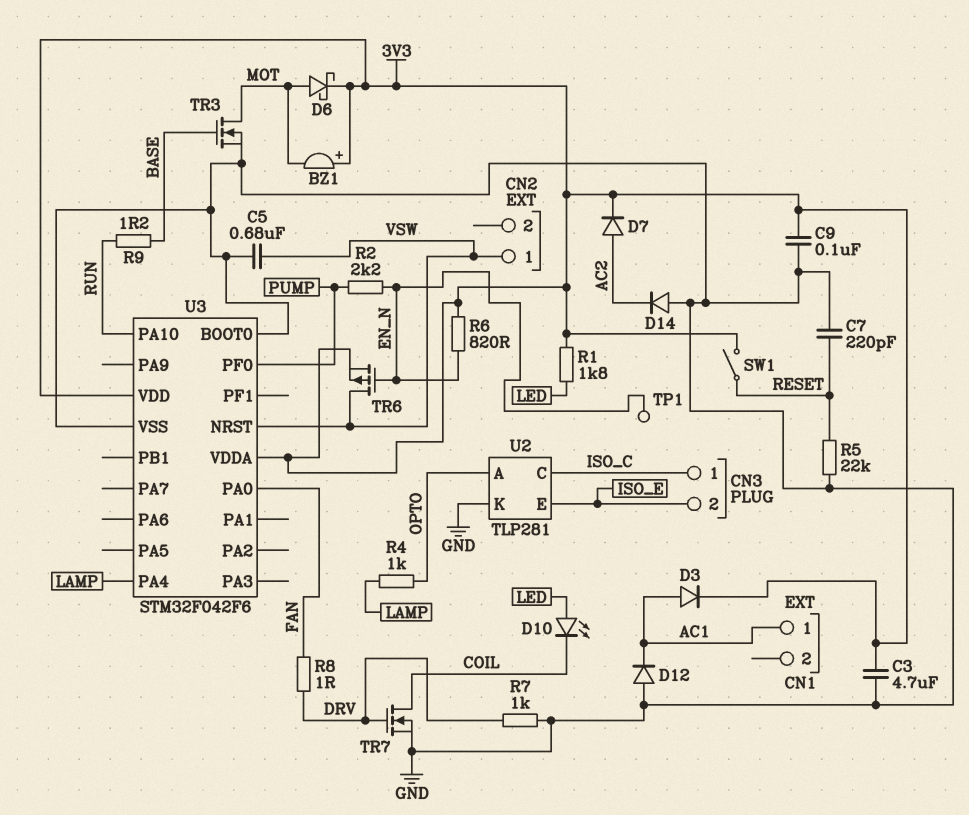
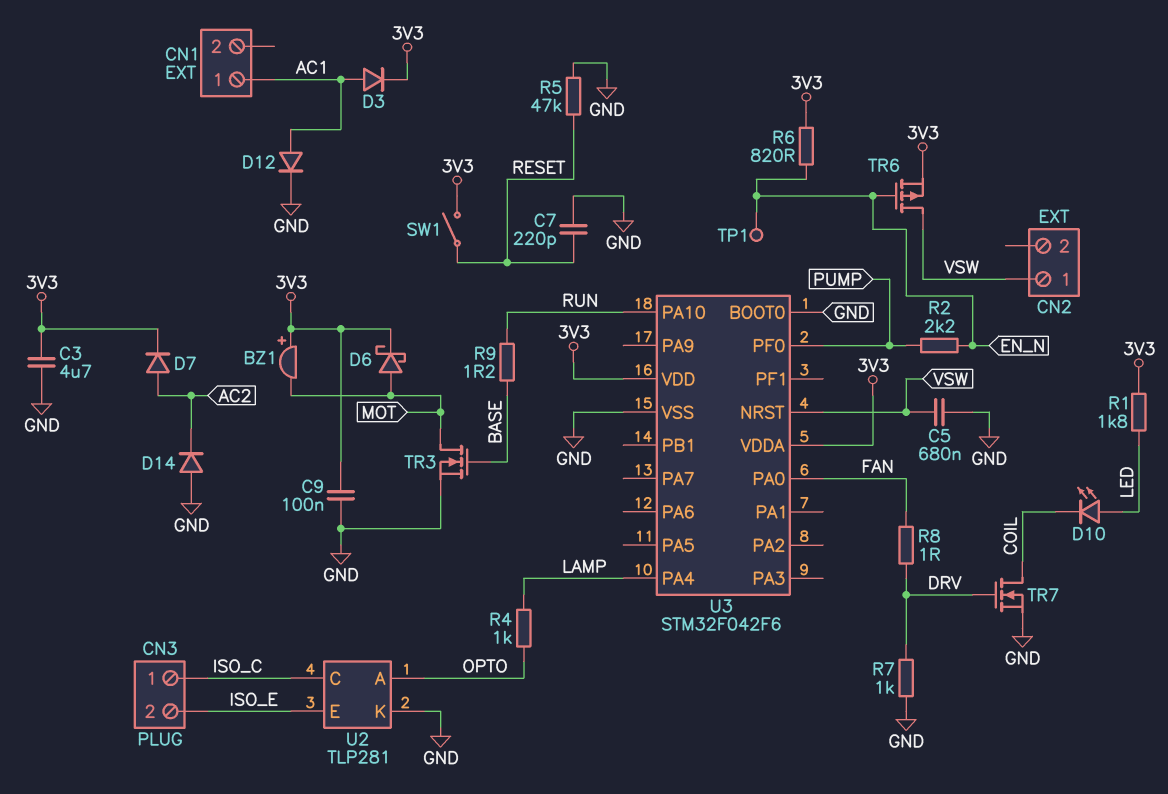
D12: diode (A GND, K AC1) -> diode (A AC1, K GND)
R5: 22k (GND, RESET) -> 47k (GND, RESET)

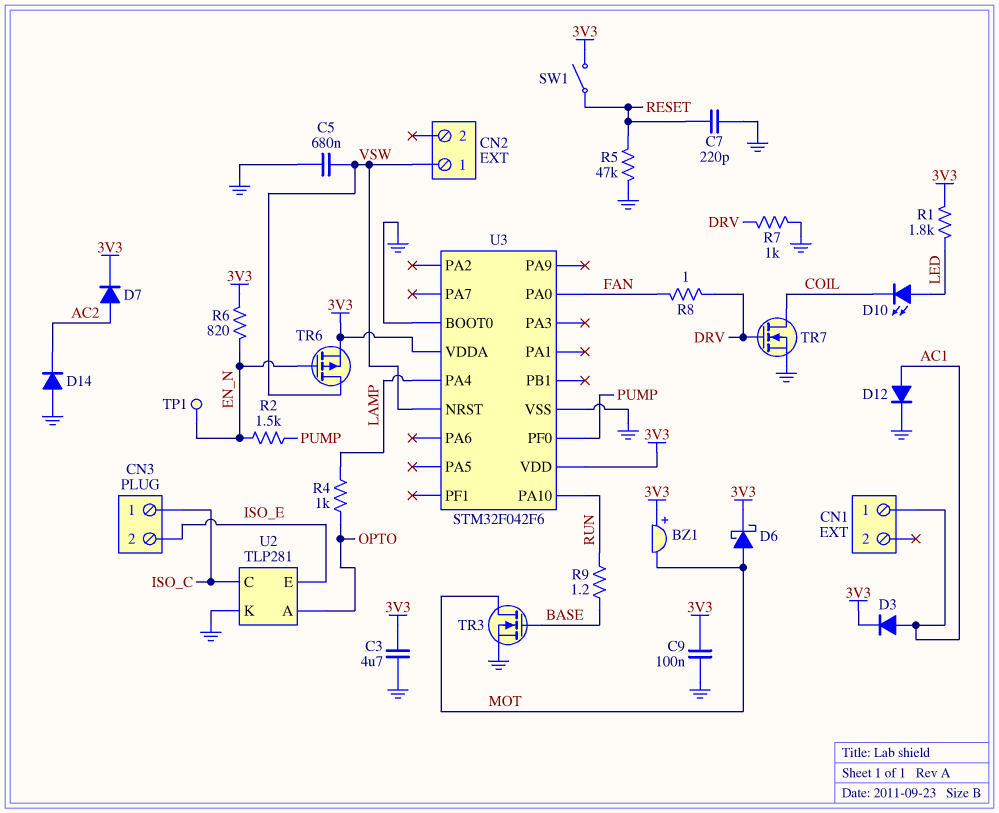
R2: 2.2k (EN_N, PUMP) -> 1.5k (EN_N, PUMP)

